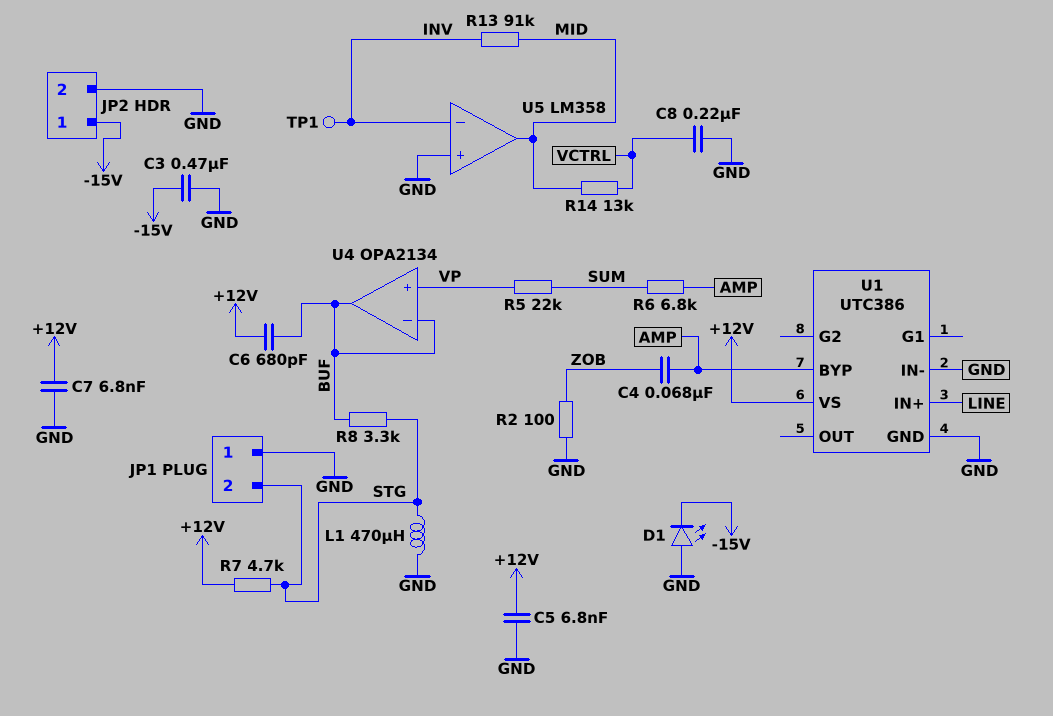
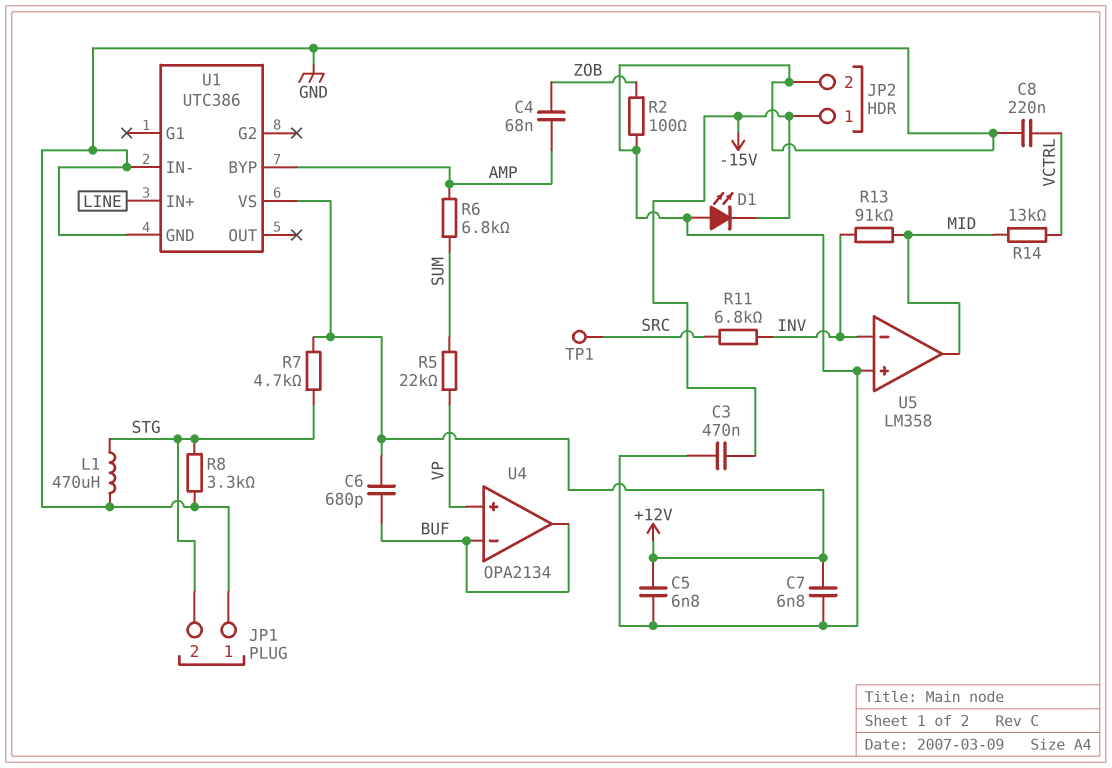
R8: 3.3k (BUF, STG) -> 3.3k (GND, STG)
R11: none -> 6.8k (INV, SRC)
TP1: test point (INV) -> test point (SRC)

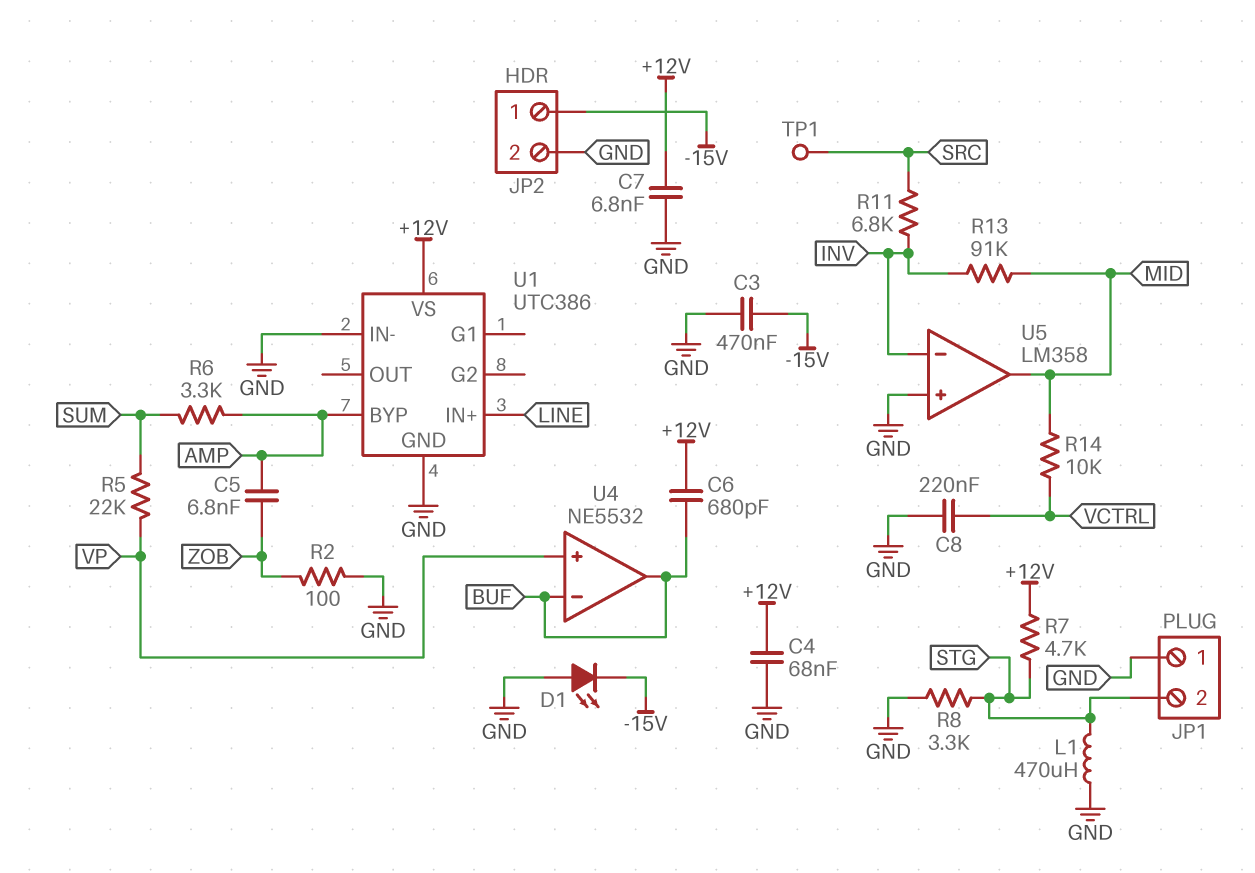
C4: 68nF (AMP, ZOB) -> 68nF (+12V, GND)
C5: 6.8nF (+12V, GND) -> 6.8nF (AMP, ZOB)
R6: 6.8k (AMP, SUM) -> 3.3k (AMP, SUM)
R14: 13k (MID, VCTRL) -> 10k (MID, VCTRL)
U4: OPA2134 -> NE5532

